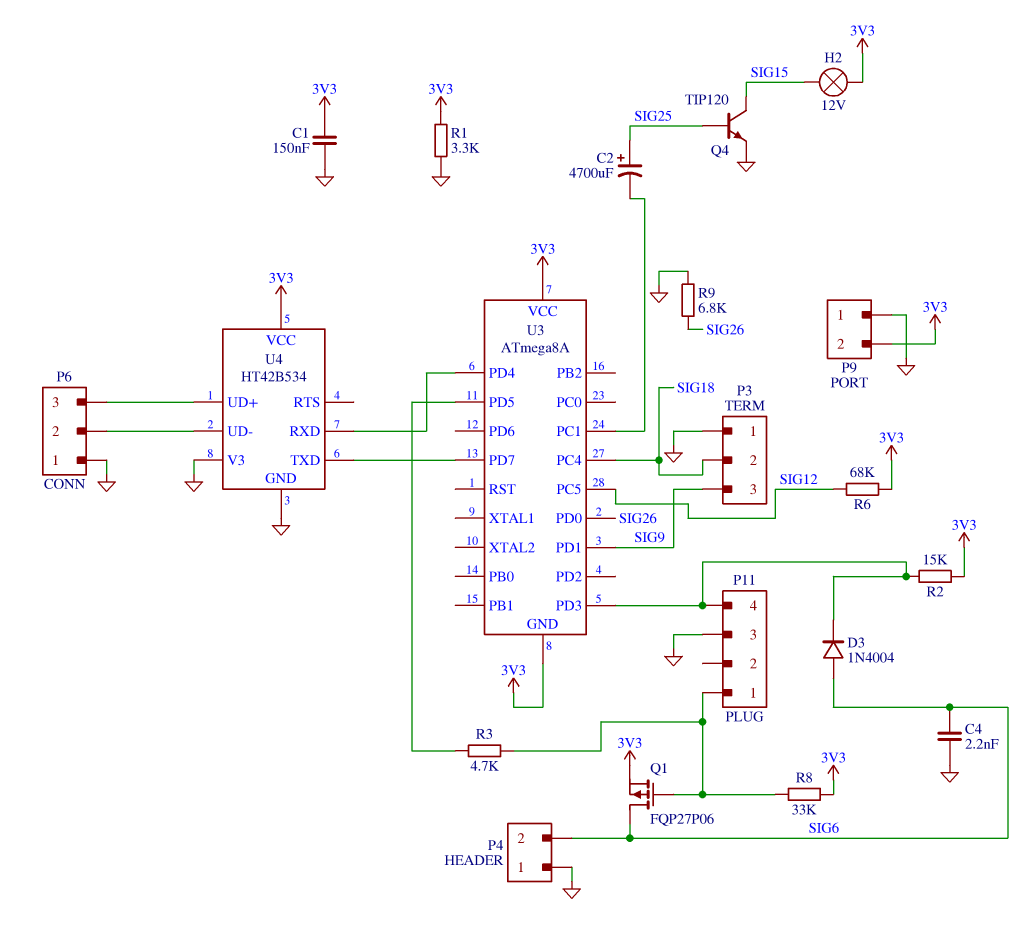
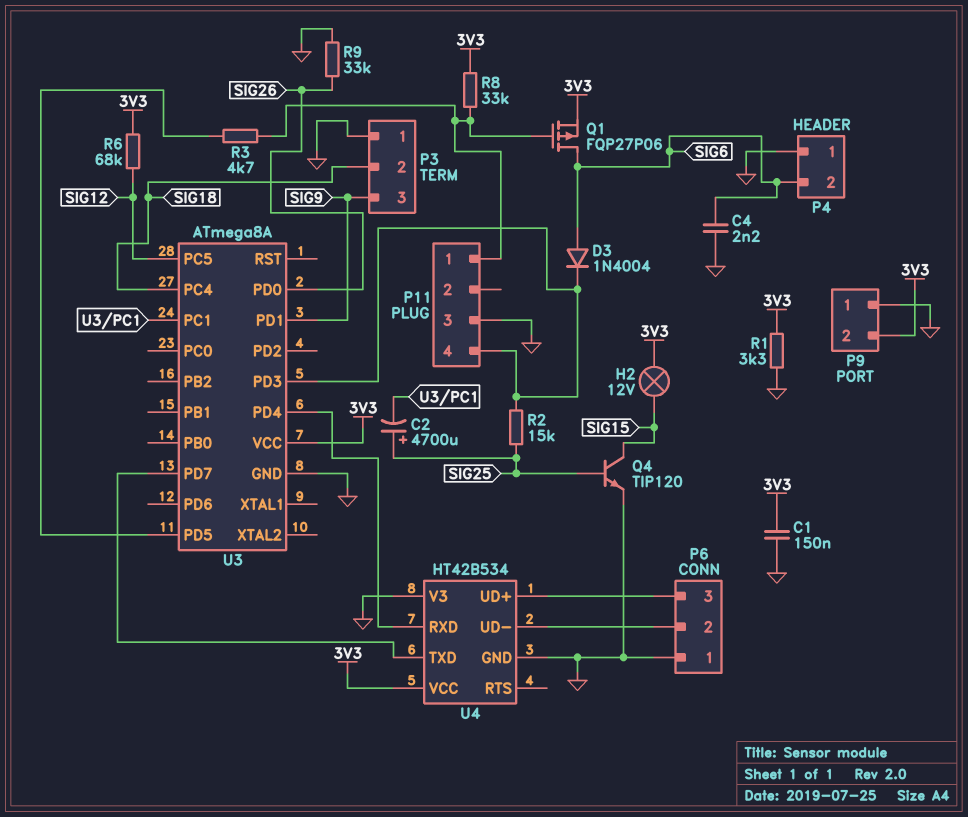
R2: 15k (3V3, P11/4) -> 15k (P11/4, SIG25)
R9: 6.8k (GND, SIG26) -> 33k (GND, SIG26)
U3 pin GND: 3V3 -> GND

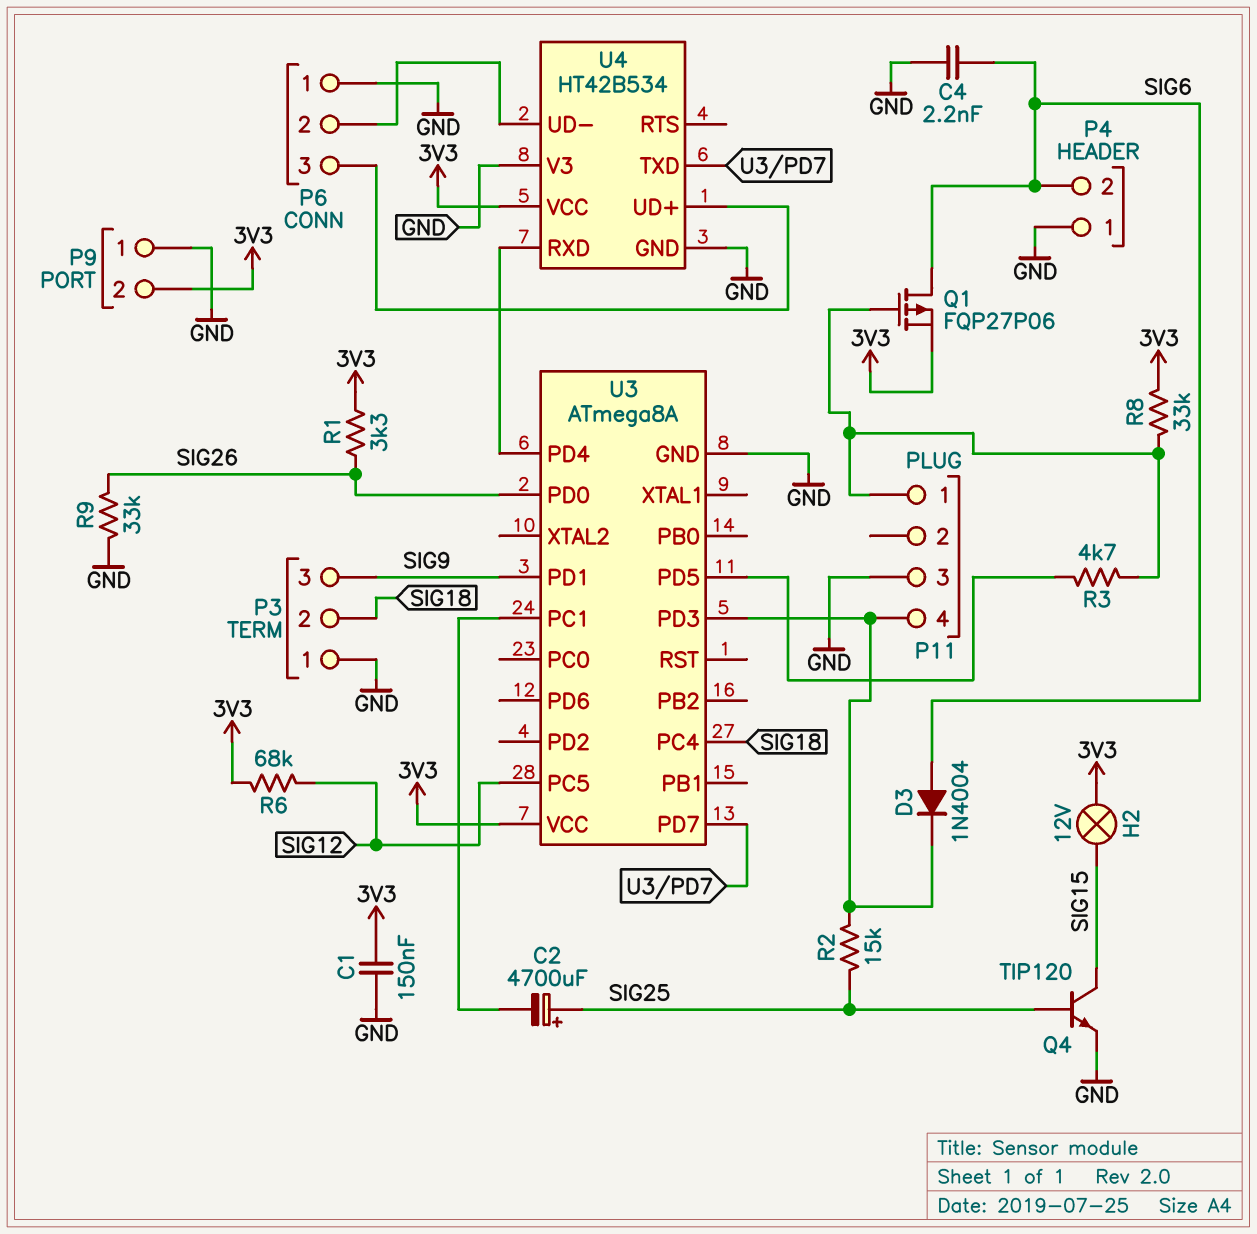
R1: 3.3k (3V3, GND) -> 3.3k (3V3, SIG26)

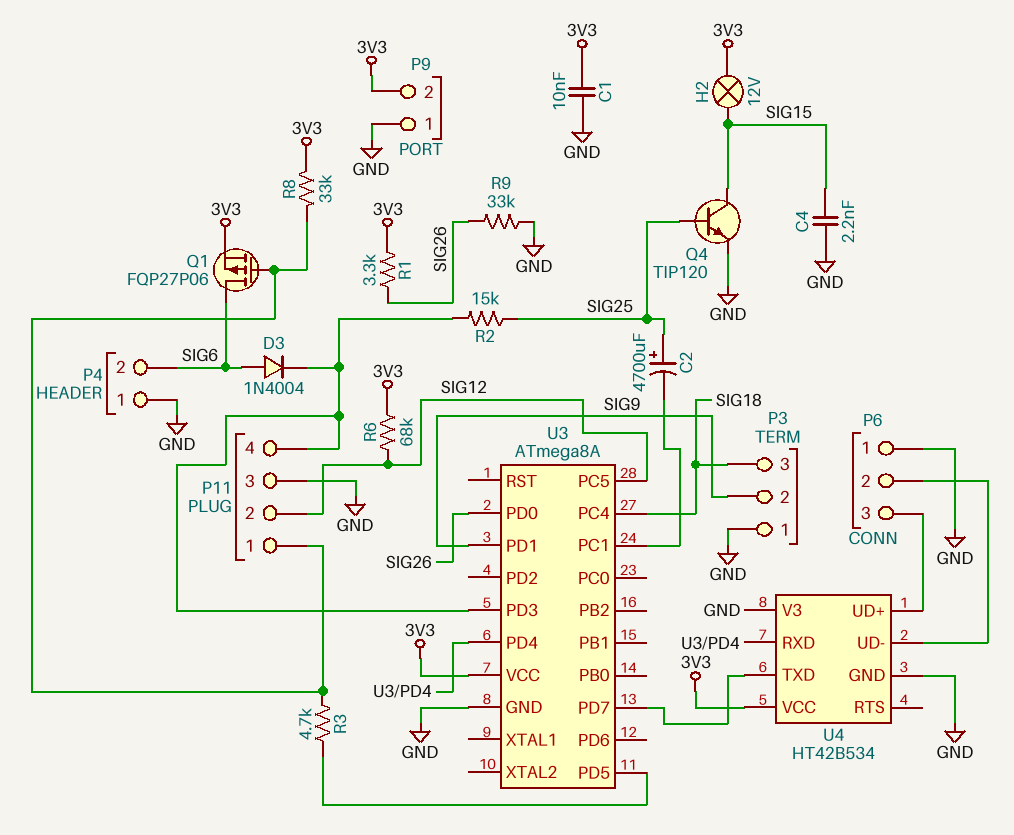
C1: 150nF (3V3, GND) -> 10nF (3V3, GND)
C4: 2.2nF (GND, SIG6) -> 2.2nF (GND, SIG15)
P3 pin 2: SIG18 -> SIG9
P3 pin 3: SIG9 -> SIG18
P11 pin 2: none -> SIG12

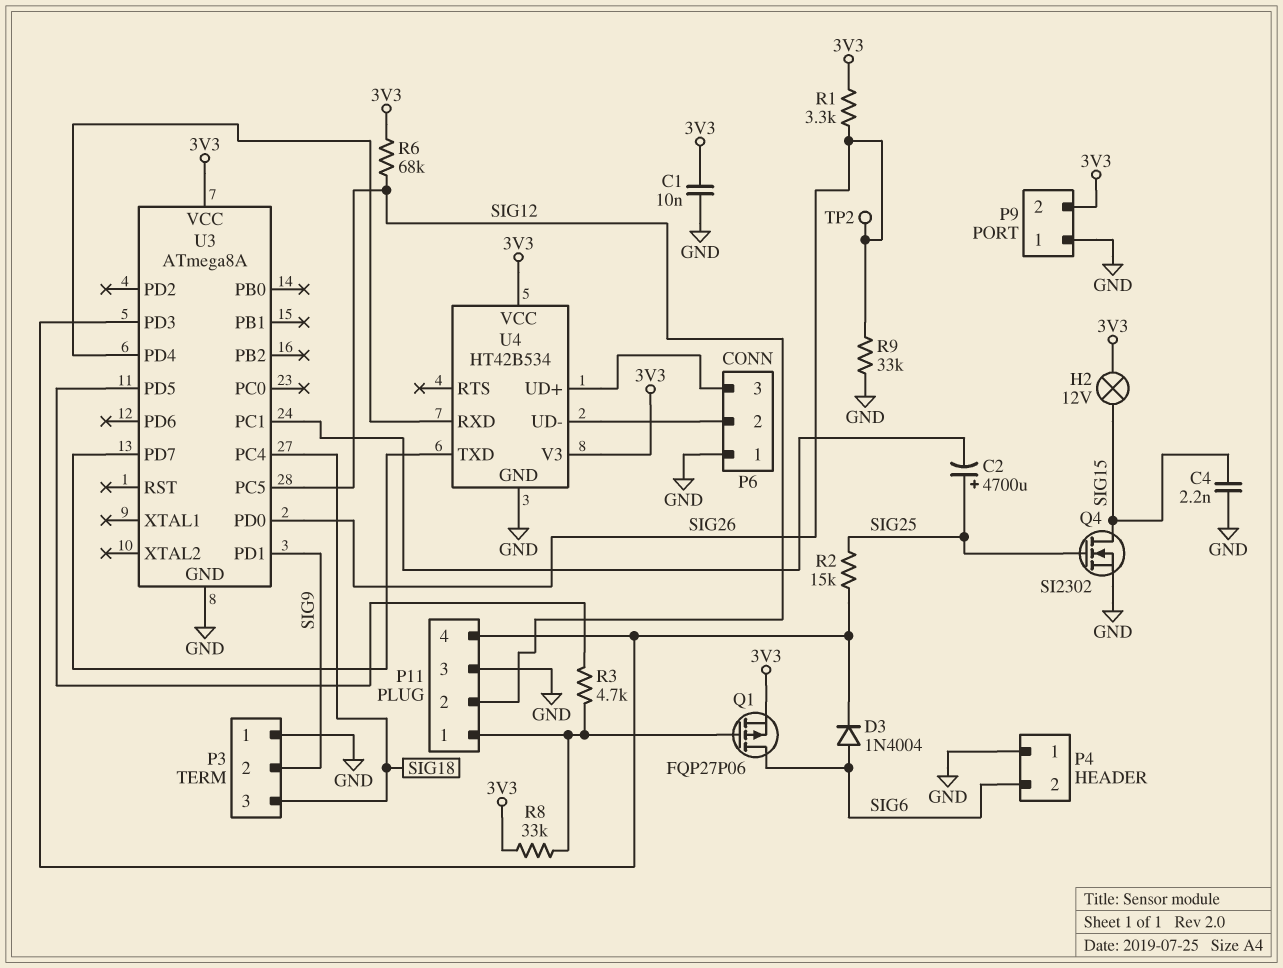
Q4: NPN TIP120 (B SIG25, C SIG15, E GND) -> NMOS SI2302 (G SIG25, D SIG15, S GND)
TP2: none -> test point (SIG26)
U4 pin V3: GND -> 3V3

